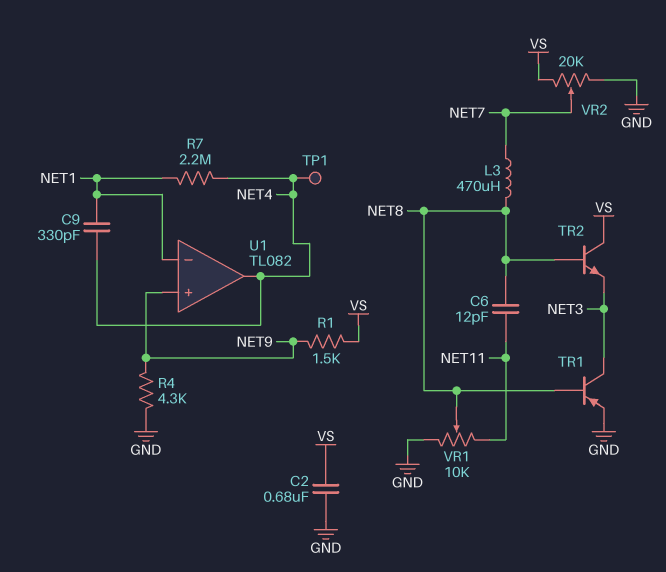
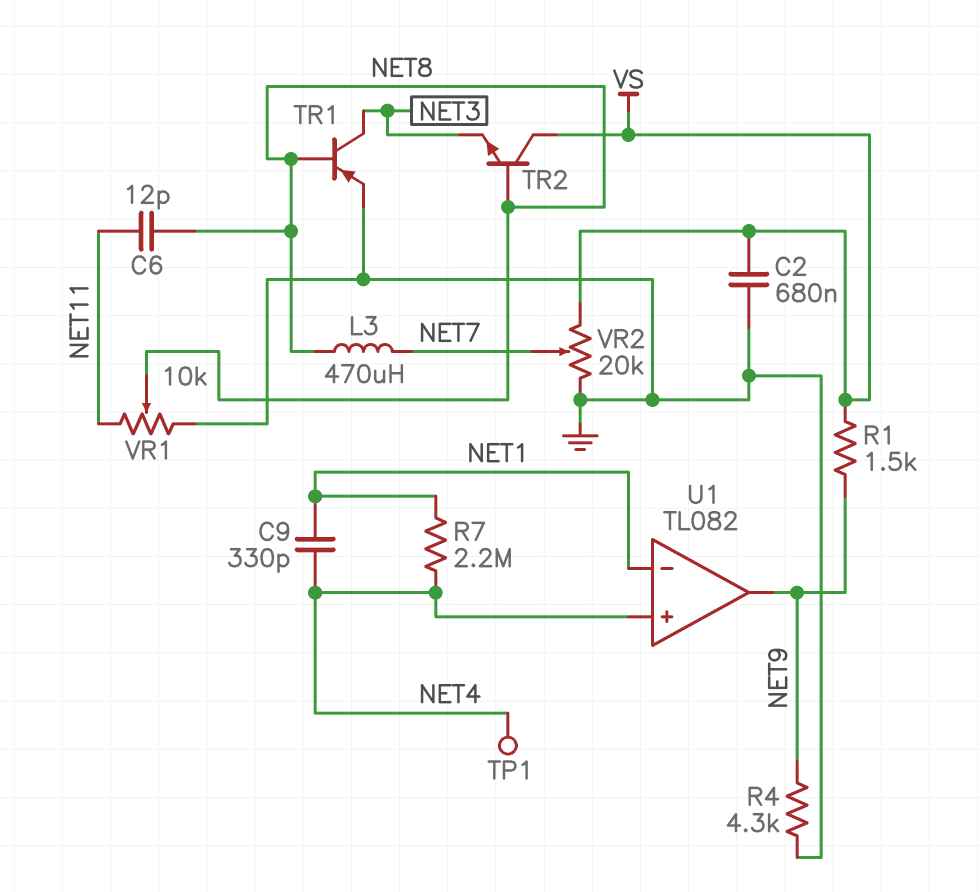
U1 pin in+: NET9 -> NET4
U1 pin out: NET4 -> NET9

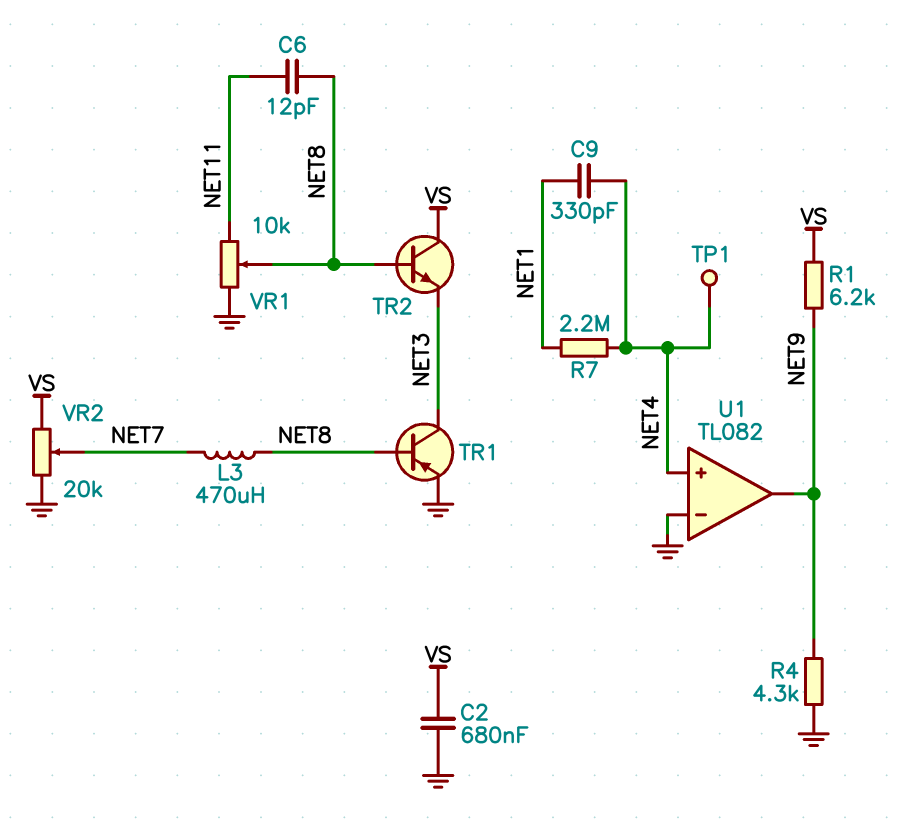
R1: 1.5k (NET9, VS) -> 6.2k (NET9, VS)
U1 pin in-: NET1 -> GND

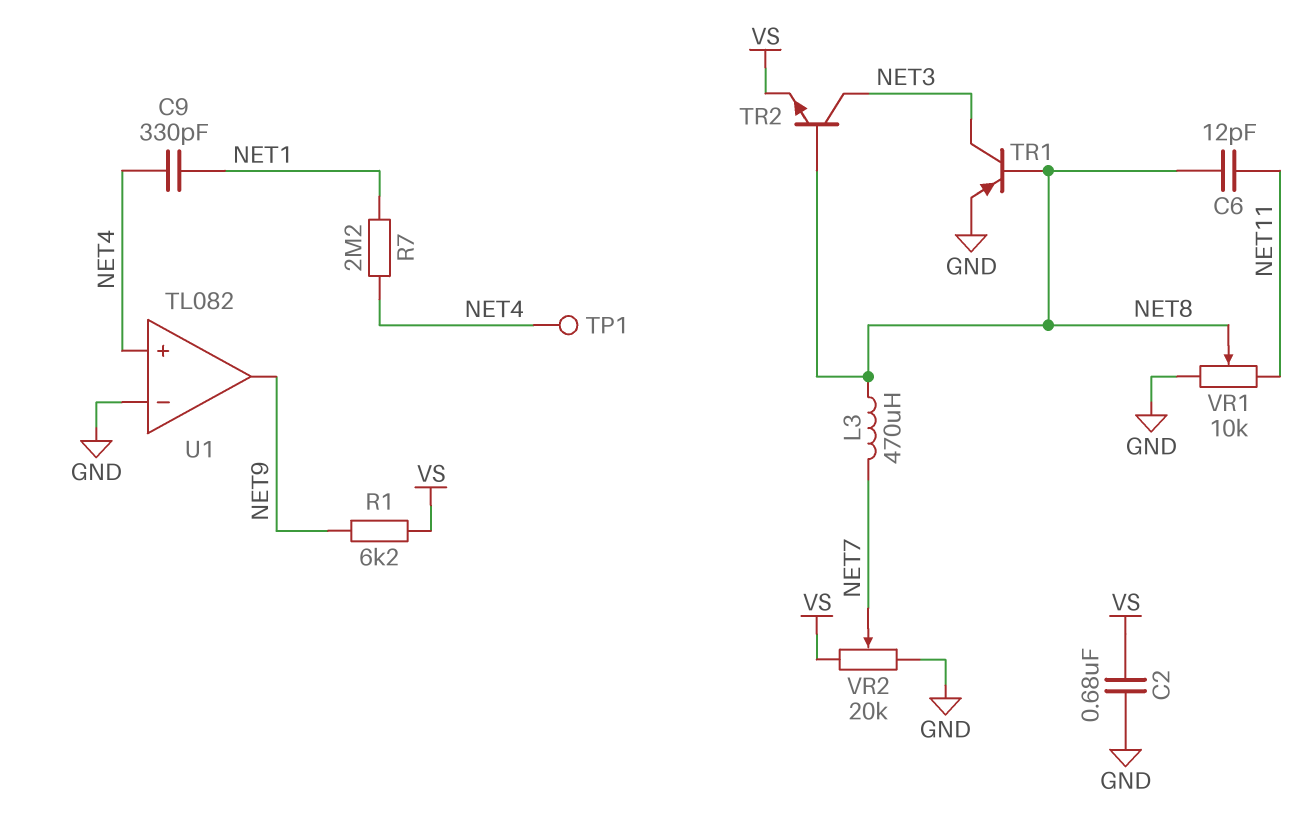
R4: 4.3k (GND, NET9) -> none
TR2: NPN (B NET8, C VS, E NET3) -> NPN (B NET8, C NET3, E VS)

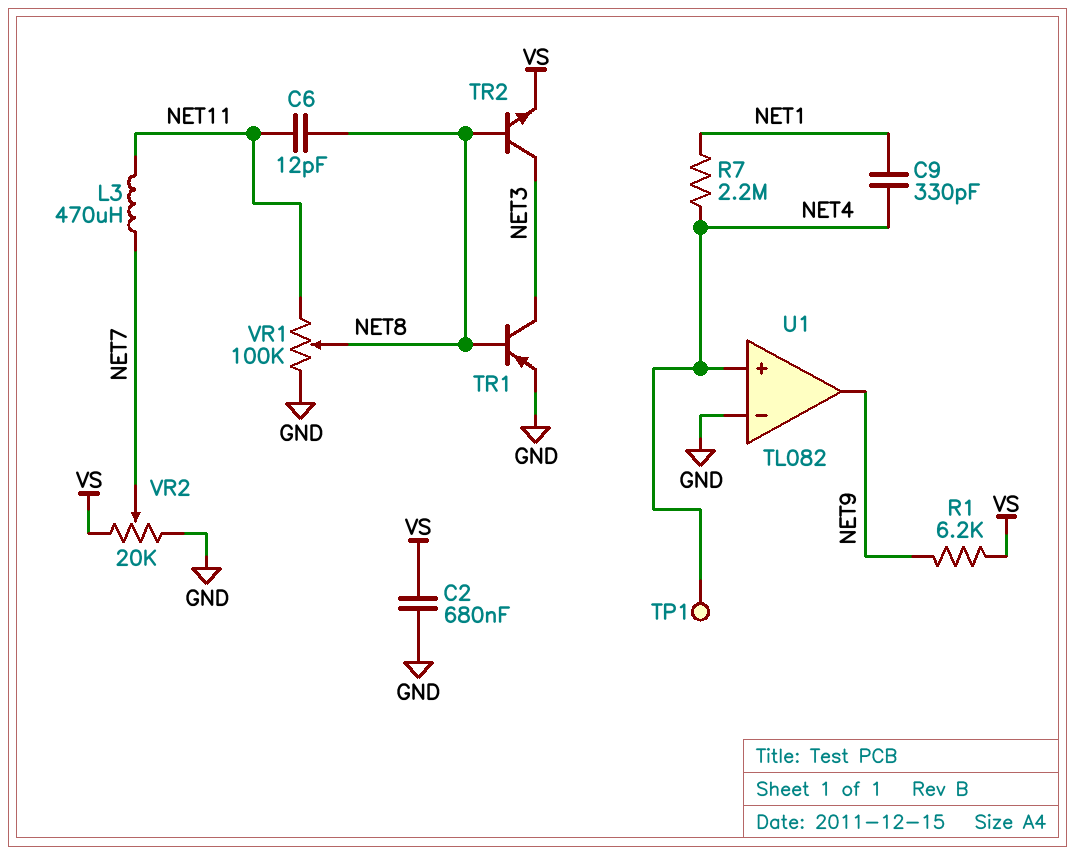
L3: 470uH (NET7, NET8) -> 470uH (NET7, NET11)
VR1: 10k (GND, NET11, wiper NET8) -> 100k (GND, NET11, wiper NET8)

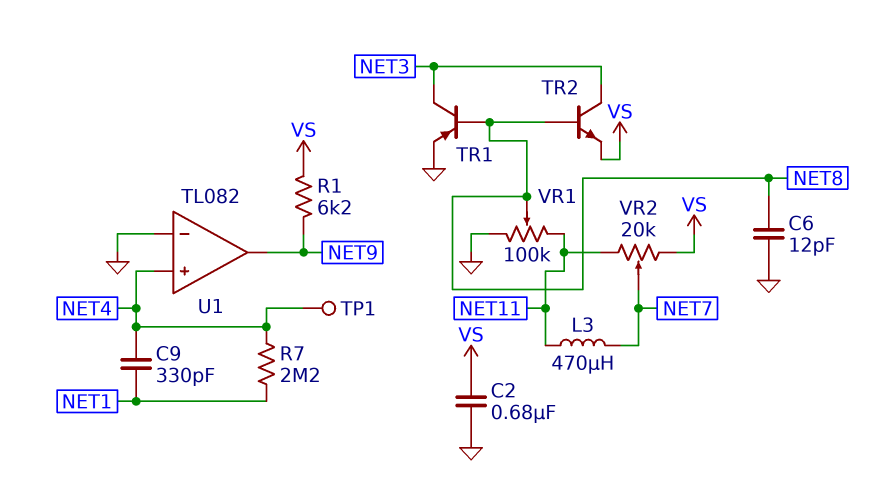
C6: 12pF (NET8, NET11) -> 12pF (GND, NET8)
VR2: 20k (GND, VS, wiper NET7) -> 20k (NET11, VS, wiper NET7)

